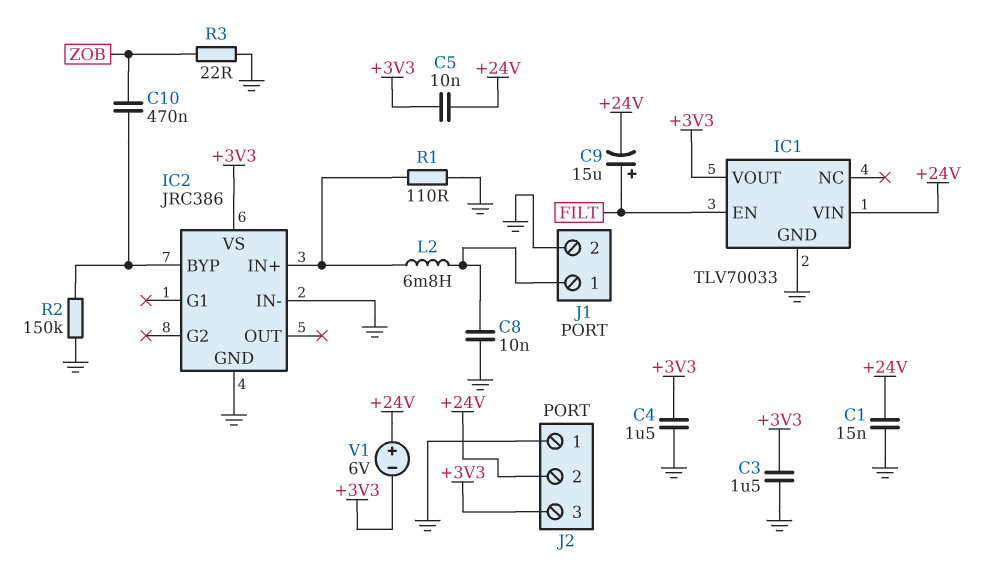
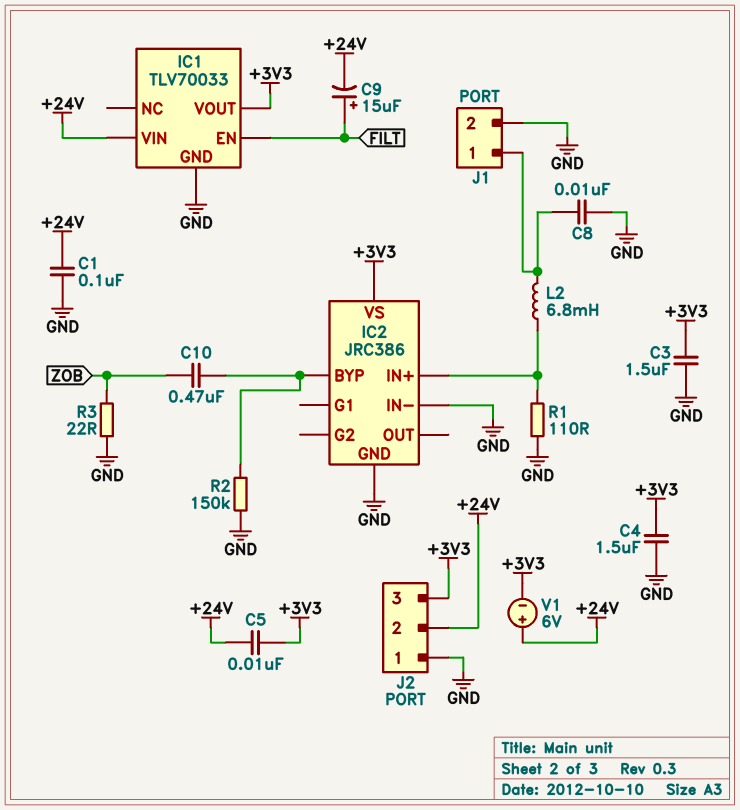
C1: 15nF (+24V, GND) -> 100nF (+24V, GND)

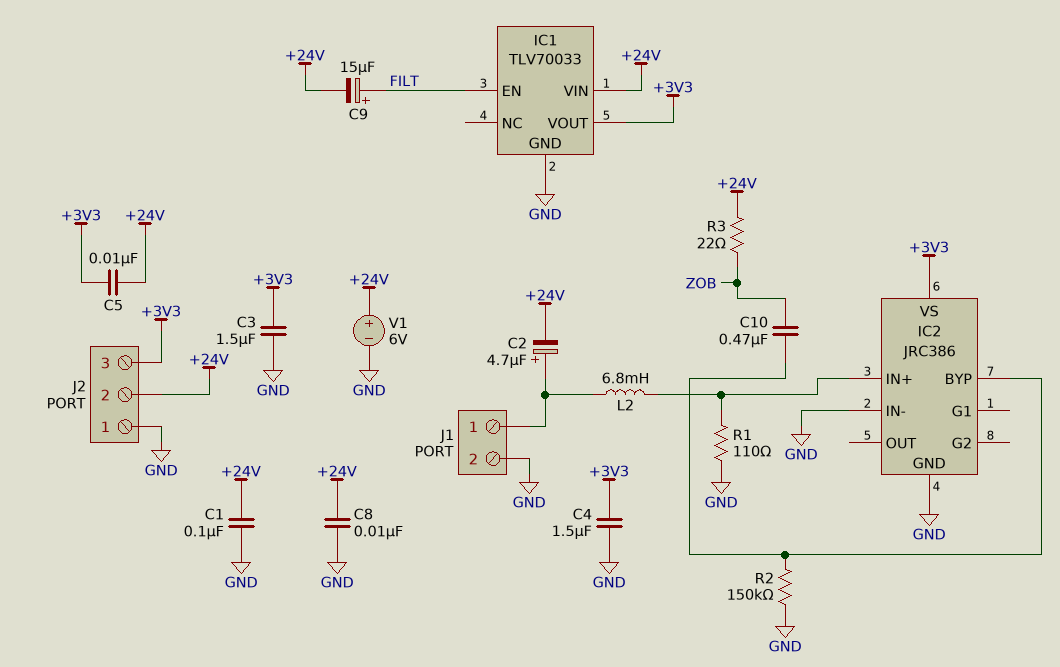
C2: none -> 4.7uF (plus J1/1, minus +24V)
C8: 10nF (GND, J1/1) -> 10nF (+24V, GND)
R3: 22 (GND, ZOB) -> 22 (+24V, ZOB)
V1: 6V (plus +24V, minus +3V3) -> 6V (plus +24V, minus GND)

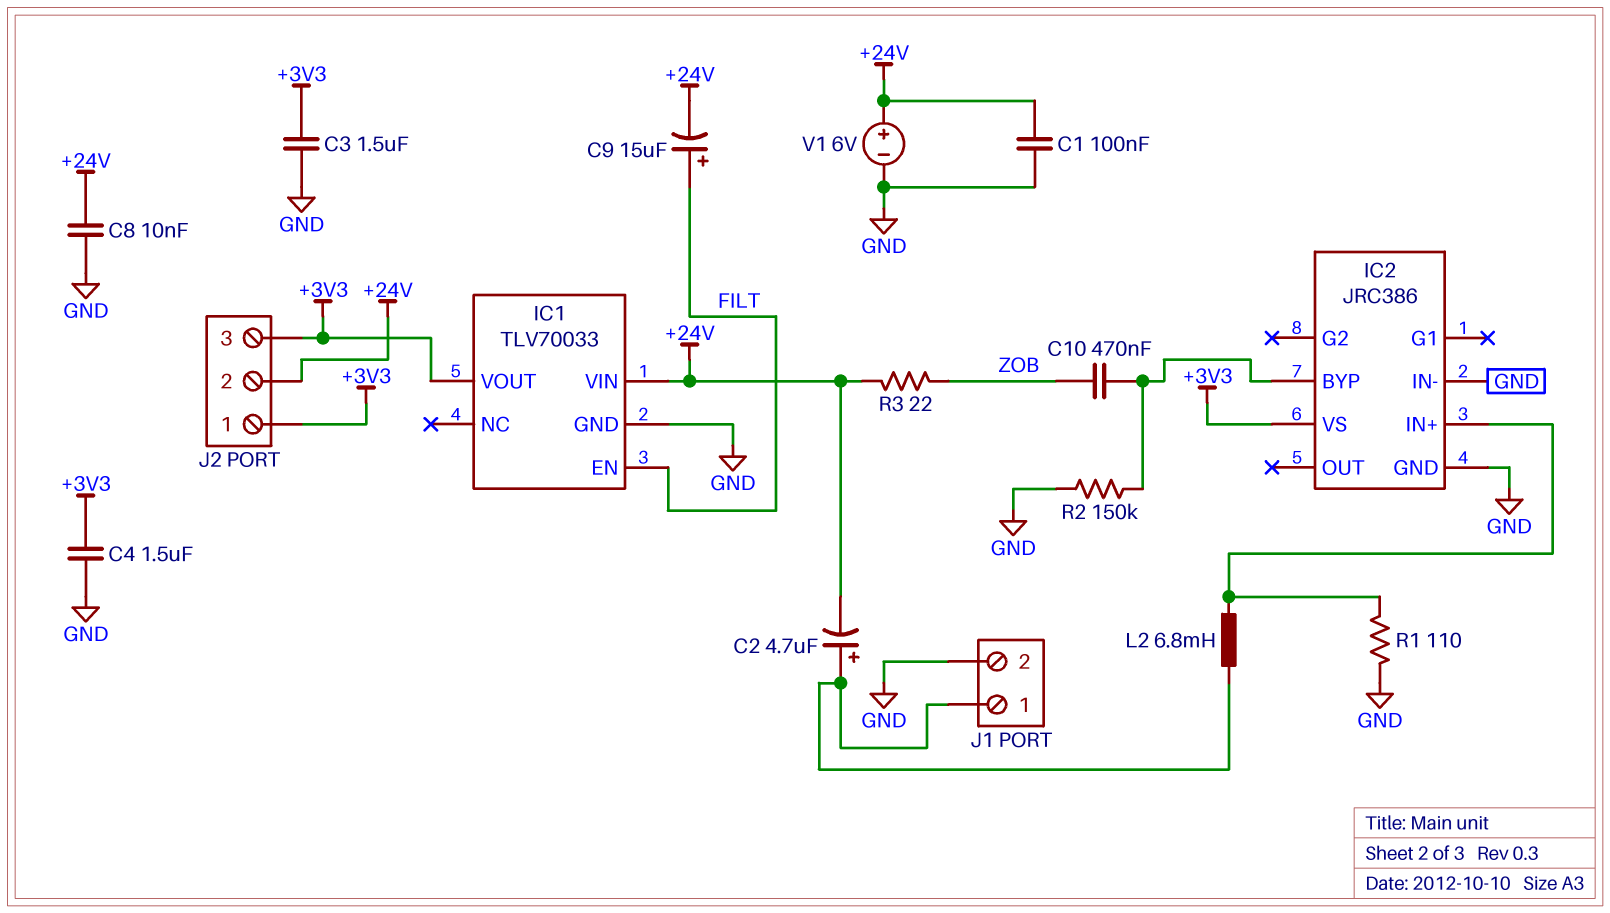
C5: 10nF (+3V3, +24V) -> none
J2 pin 1: GND -> +3V3

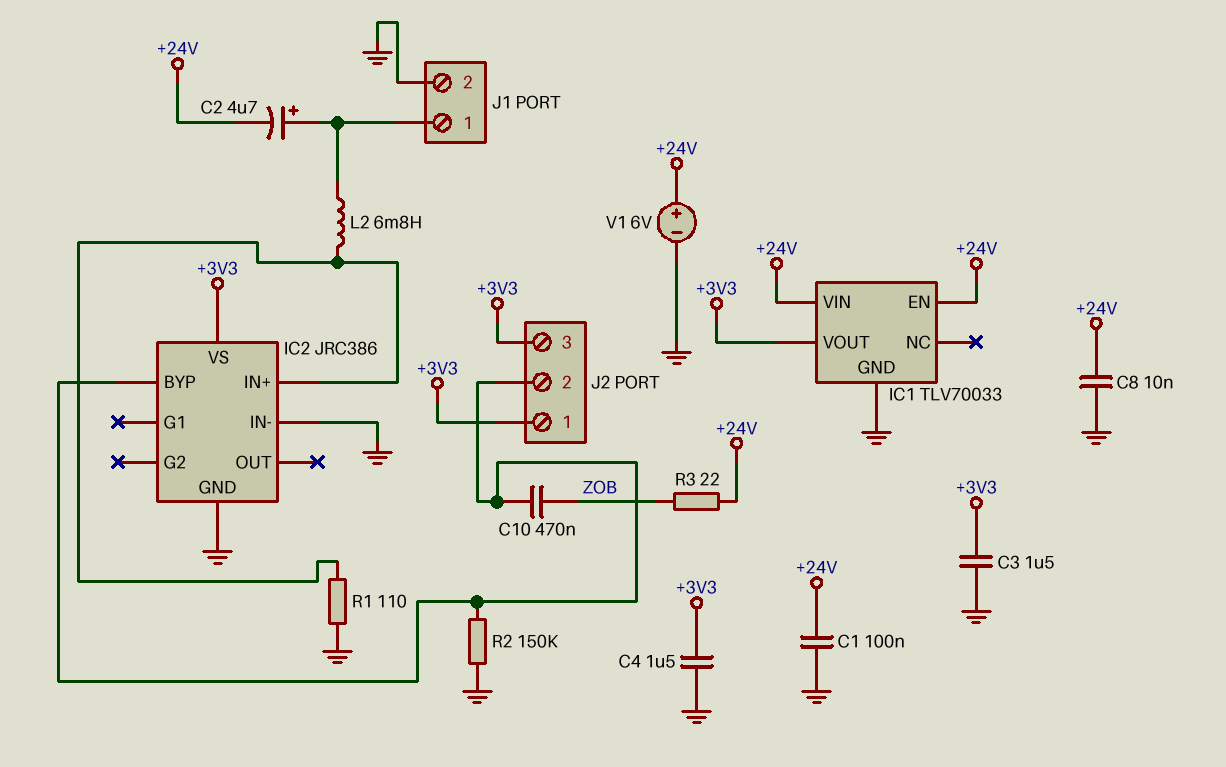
C9: 15uF (plus FILT, minus +24V) -> none
IC1 pin EN: FILT -> +24V
J2 pin 2: +24V -> IC2/BYP

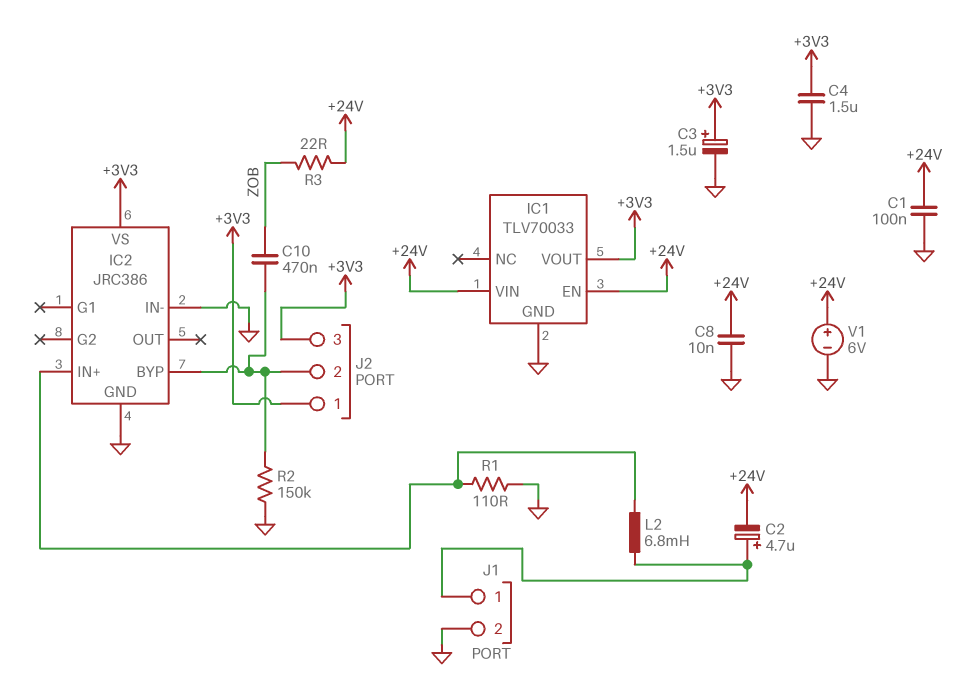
C3: 1.5uF (+3V3, GND) -> 1.5uF (plus +3V3, minus GND)

